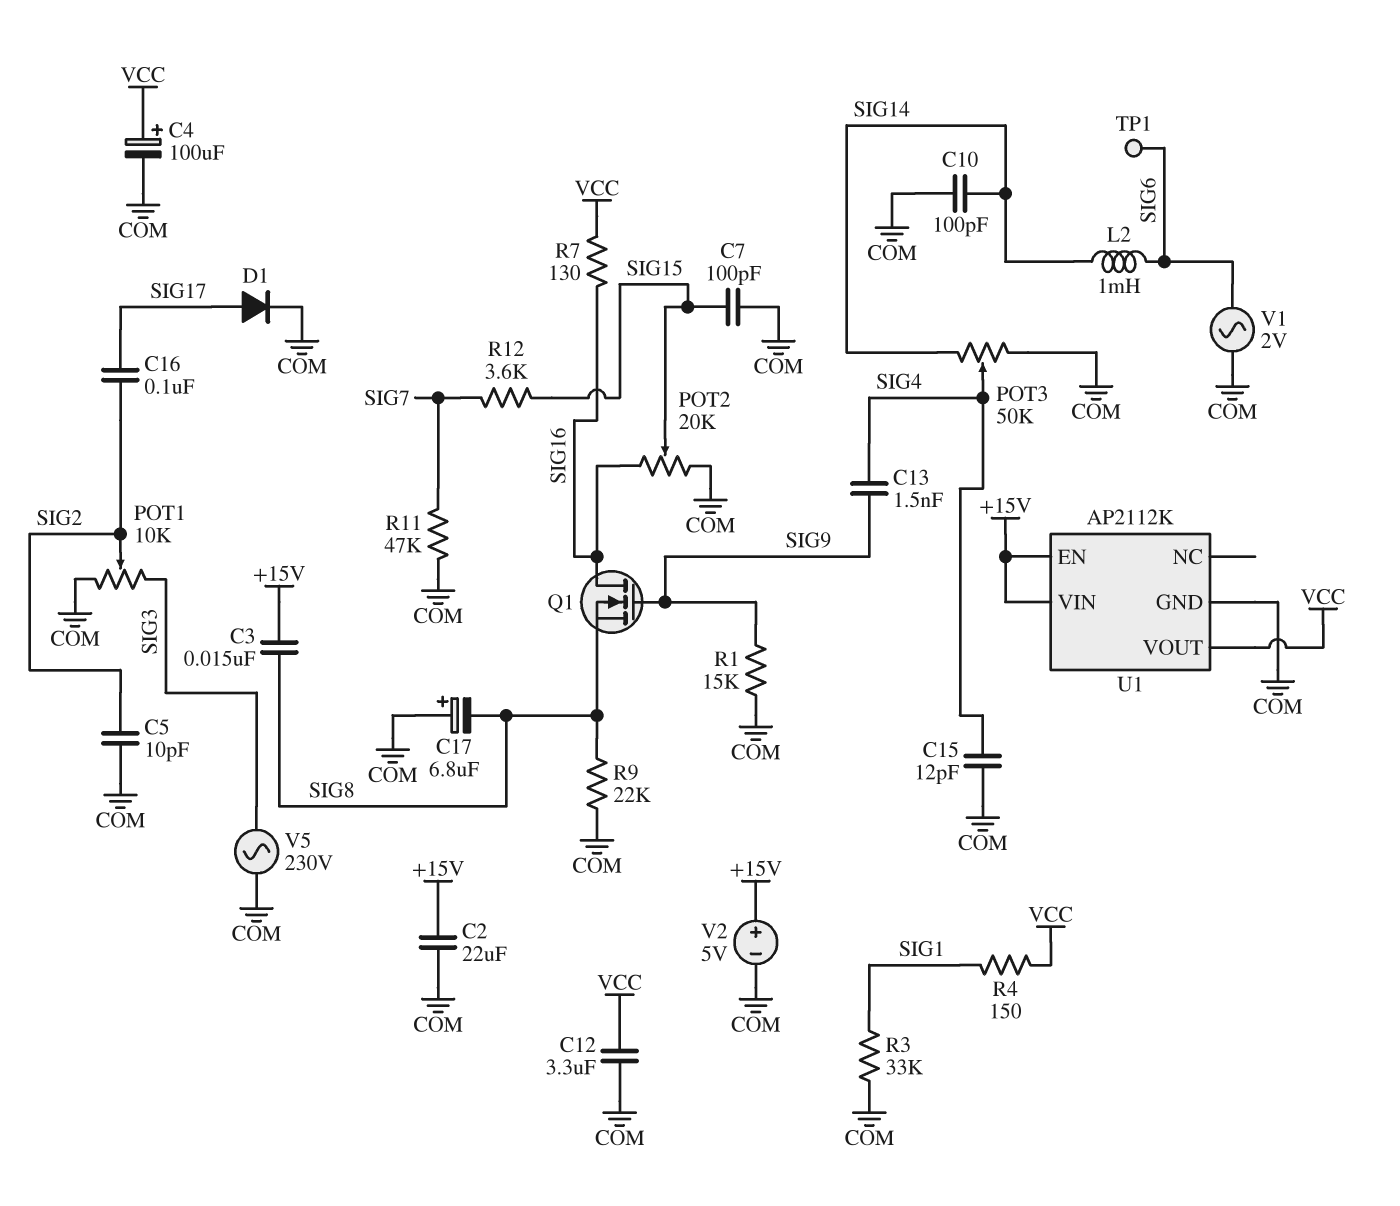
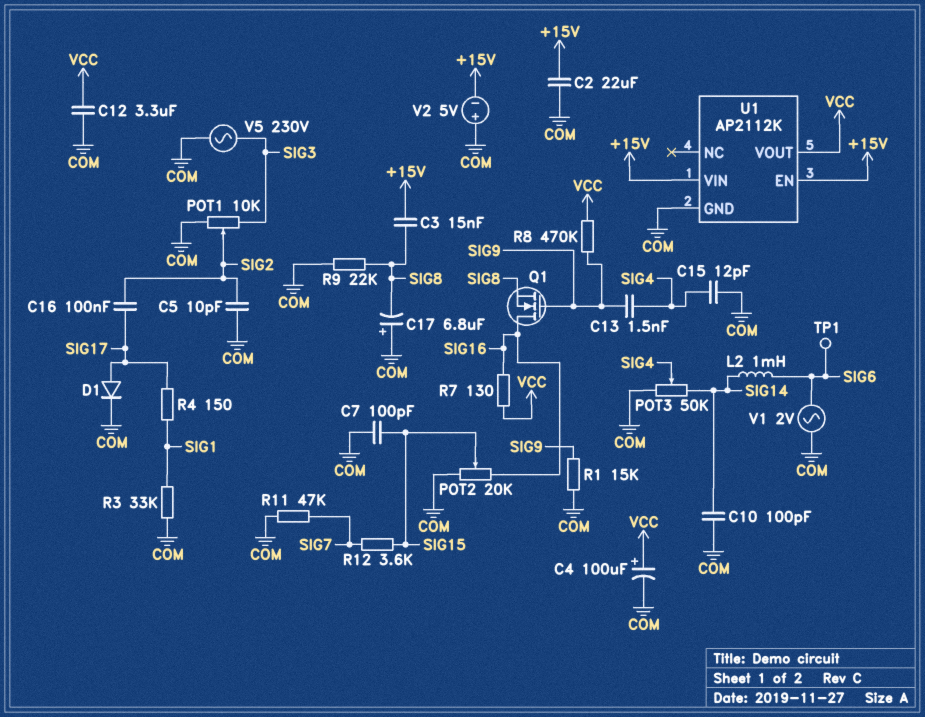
R4: 150 (SIG1, VCC) -> 150 (SIG1, SIG17)
R8: none -> 470k (SIG9, VCC)
V2: 5V (plus +15V, minus COM) -> 5V (plus COM, minus +15V)

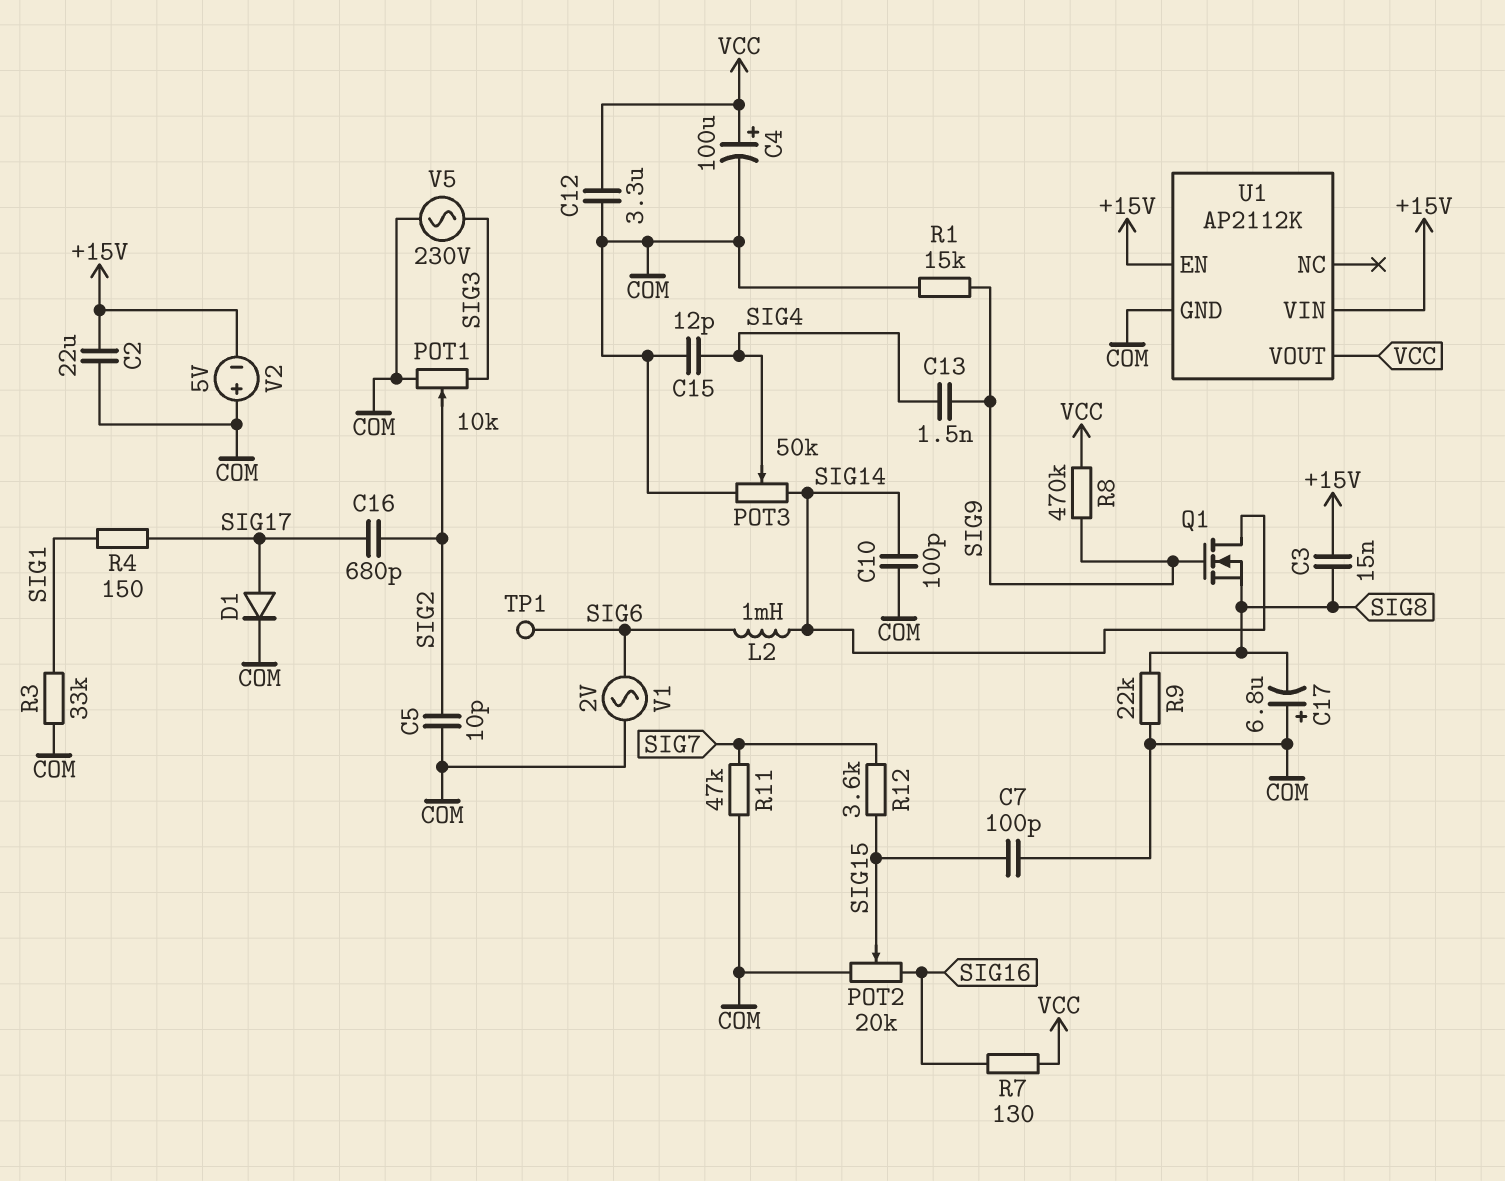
C16: 100nF (SIG2, SIG17) -> 680pF (SIG2, SIG17)
Q1: NMOS (G SIG9, D SIG16, S SIG8) -> NMOS (G SIG9, D SIG14, S SIG8)

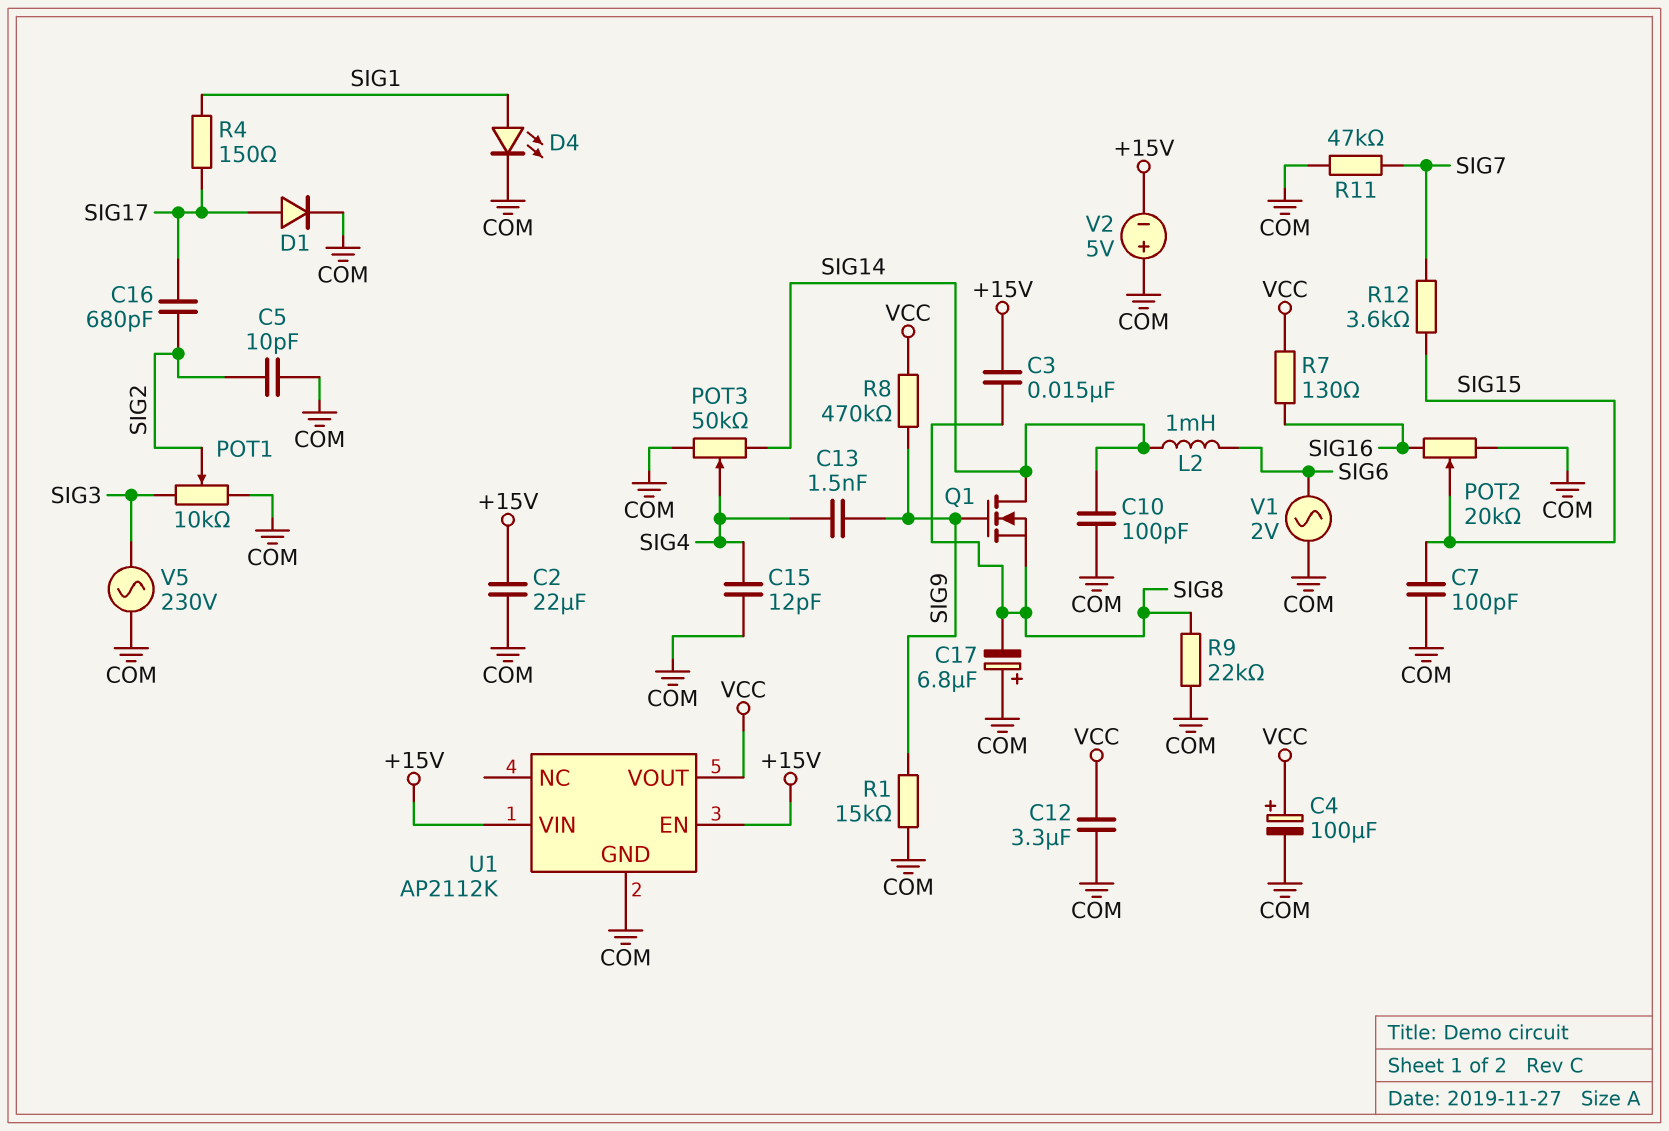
D4: none -> LED (A SIG1, K COM)
R3: 33k (COM, SIG1) -> none
TP1: test point (SIG6) -> none

